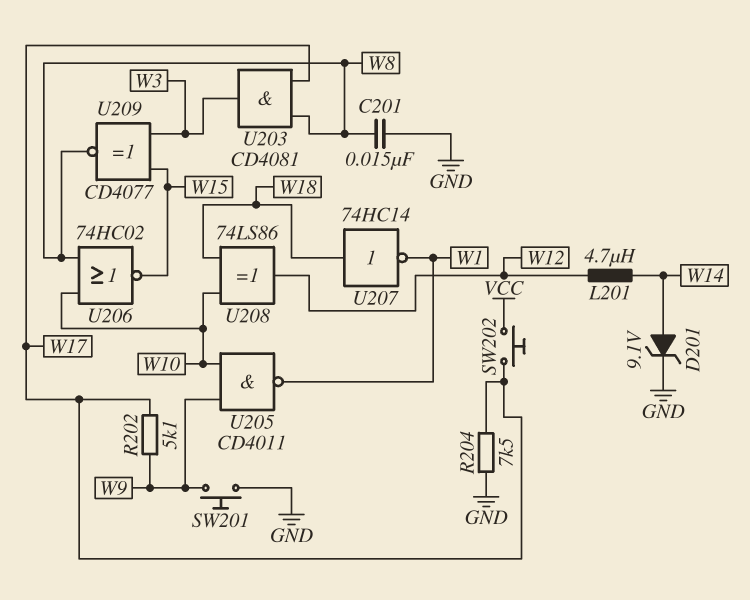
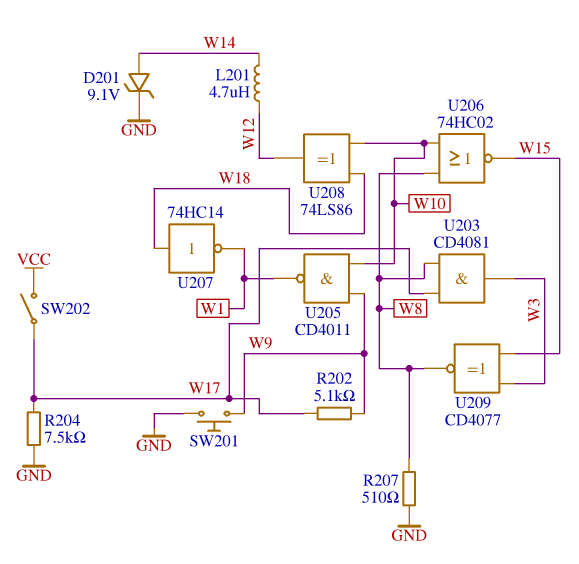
C201: 15nF (GND, W8) -> none
R207: none -> 510 (GND, W8)
SW202: button (VCC, W17) -> switch (VCC, W17)

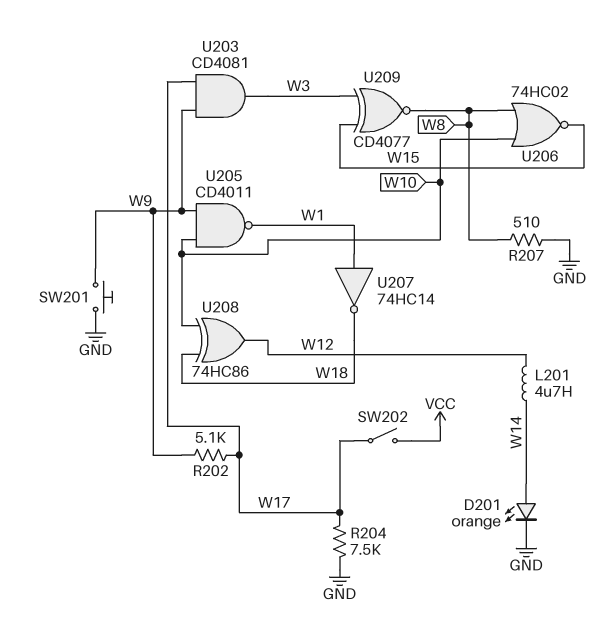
D201: zener 9.1V (A W14, K GND) -> LED orange (A W14, K GND)
U203: AND CD4081 (in W8, in W17, out W3) -> AND CD4081 (in W9, in W17, out W3)
U207: NOT 74HC14 (in W18, out W1) -> NOT 74HC14 (in W1, out W18)
U208: XOR 74LS86 (in W10, in W18, out W12) -> XOR 74HC86 (in W10, in W18, out W12)

